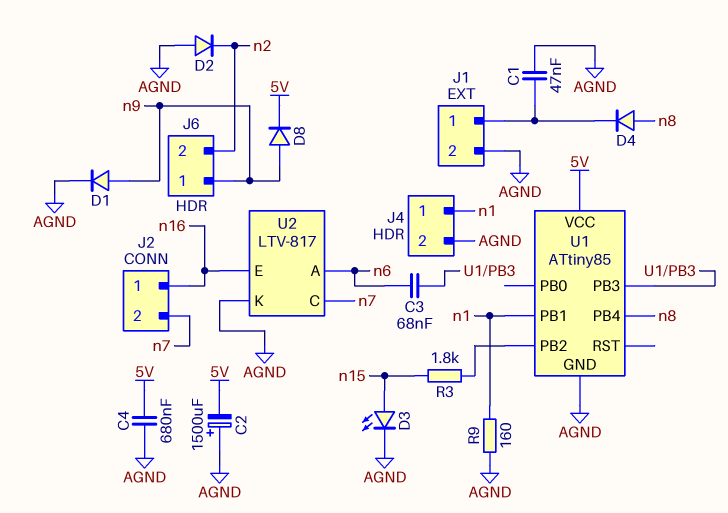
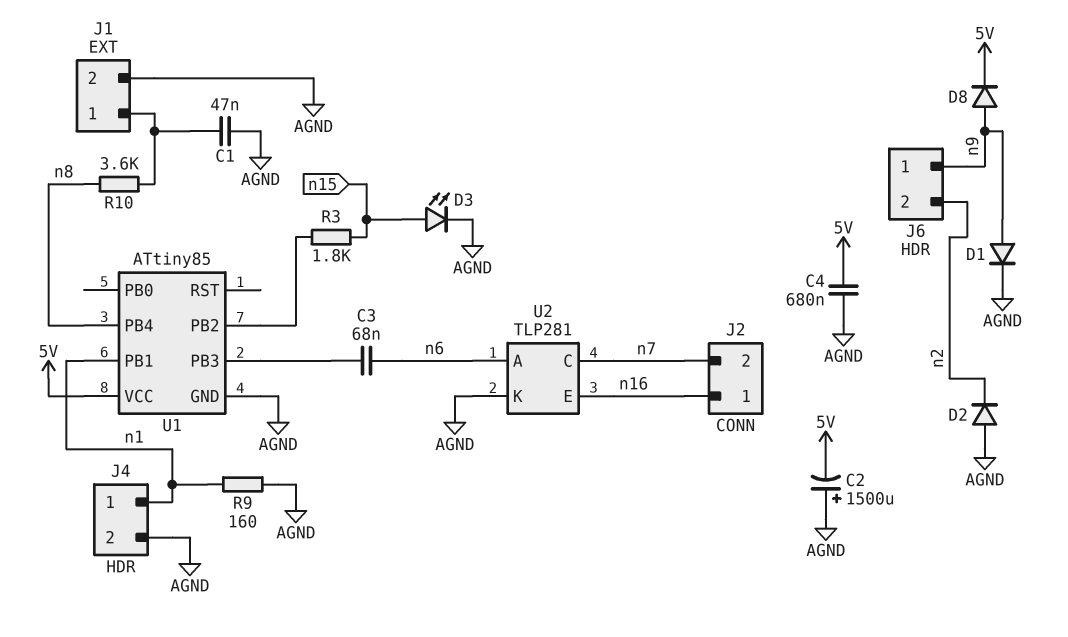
D4: diode (A n8, K J1/1) -> none
R10: none -> 3.6k (J1/1, n8)
U2: LTV-817 -> TLP281

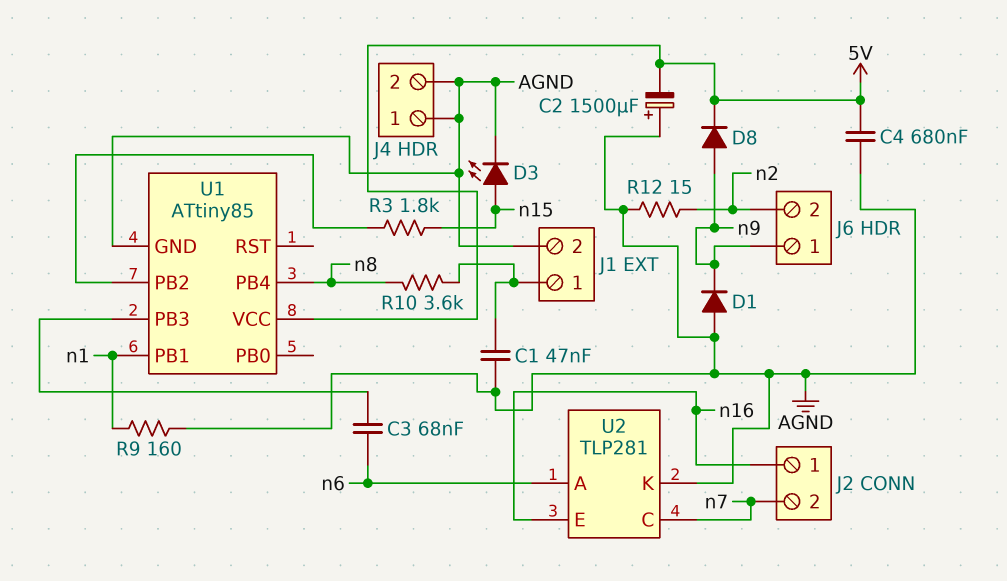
D1: diode (A n9, K AGND) -> diode (A AGND, K n9)
D2: diode (A AGND, K n2) -> none
J4 pin 1: n1 -> AGND
R12: none -> 15 (AGND, n2)

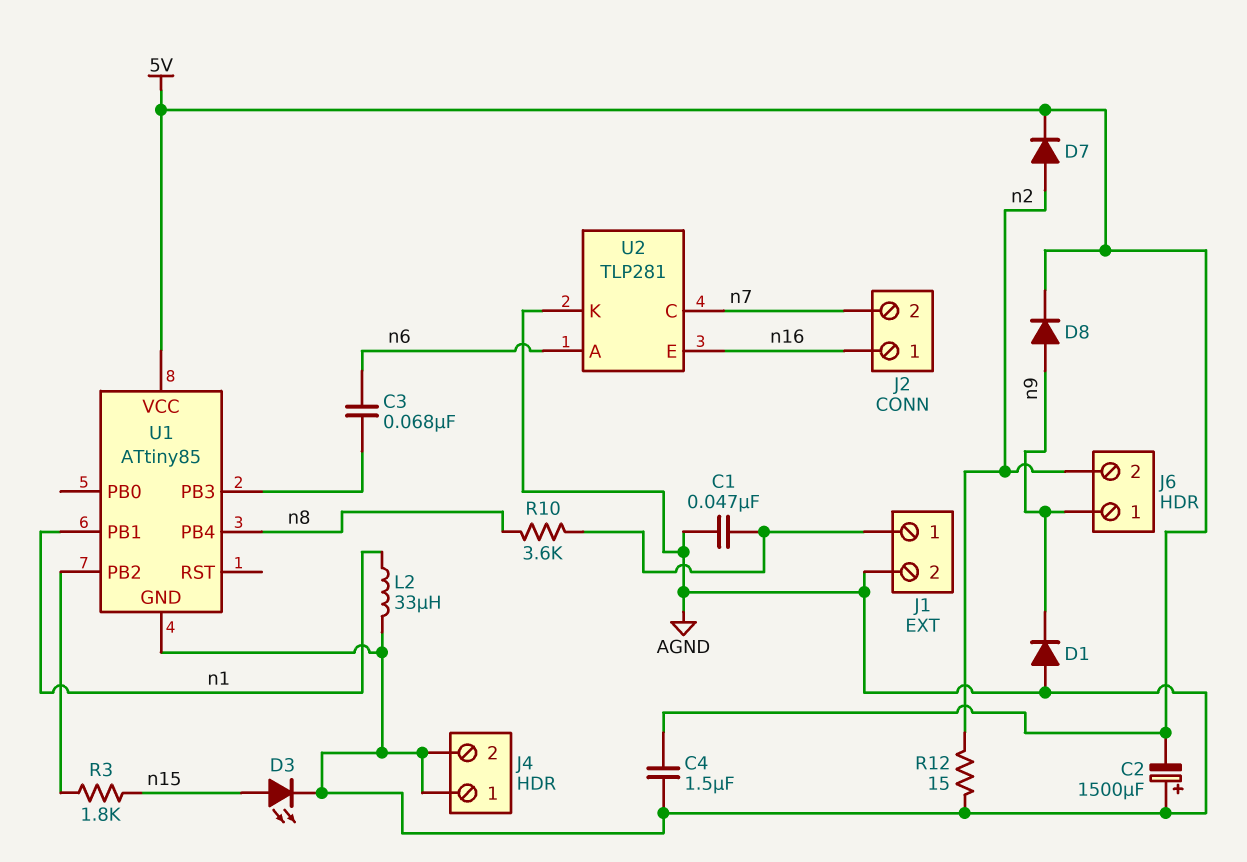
C4: 680nF (5V, AGND) -> 1.5uF (5V, AGND)
D7: none -> diode (A n2, K 5V)
L2: none -> 33uH (AGND, n1)
R9: 160 (AGND, n1) -> none

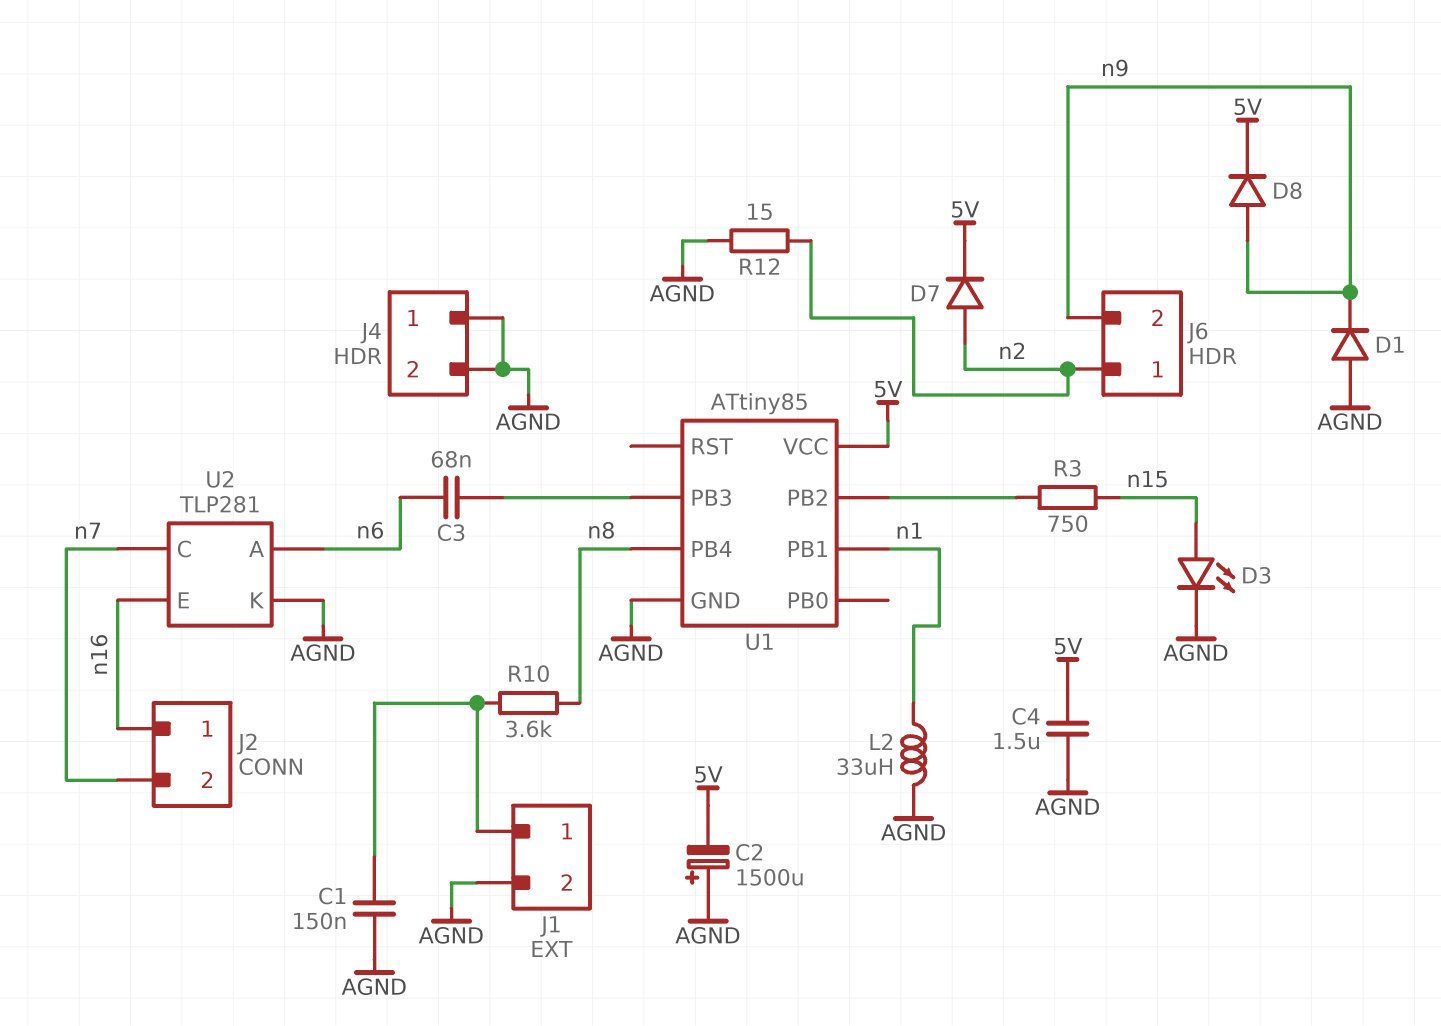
C1: 47nF (AGND, J1/1) -> 150nF (AGND, J1/1)
J6 pin 1: n9 -> n2
J6 pin 2: n2 -> n9
R3: 1.8k (U1/PB2, n15) -> 750 (U1/PB2, n15)

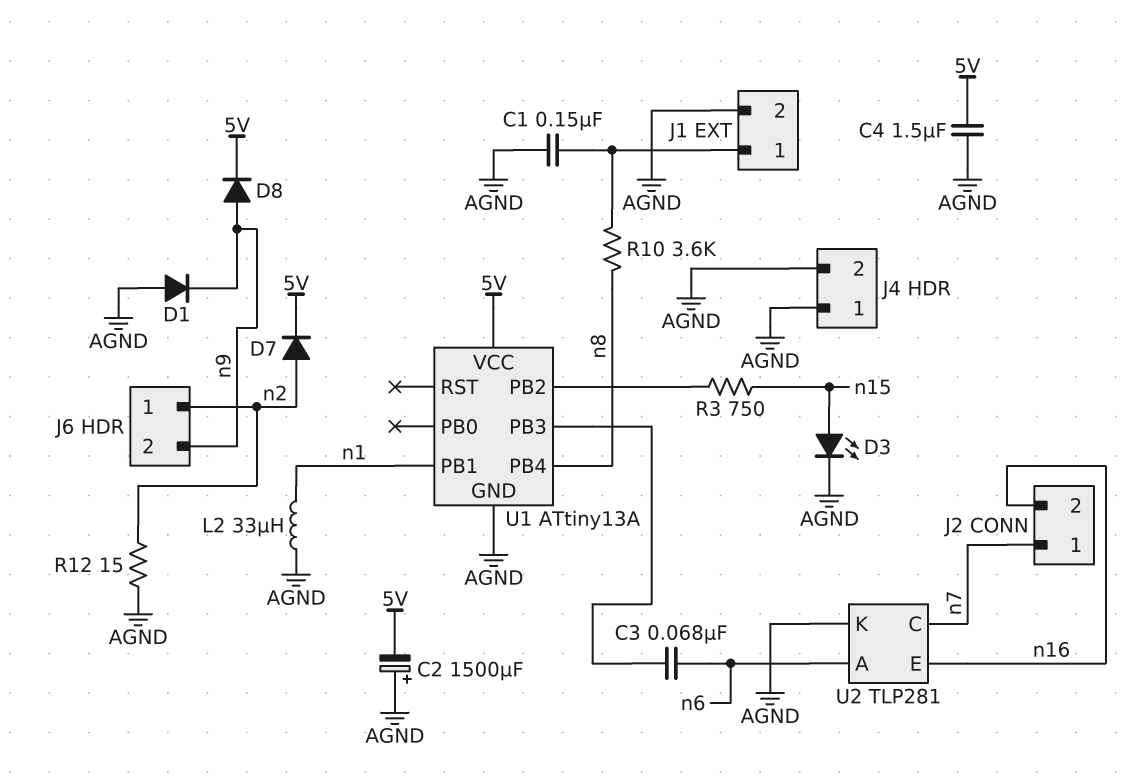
J2 pin 1: n16 -> n7
J2 pin 2: n7 -> n16
U1: ATtiny85 -> ATtiny13A

